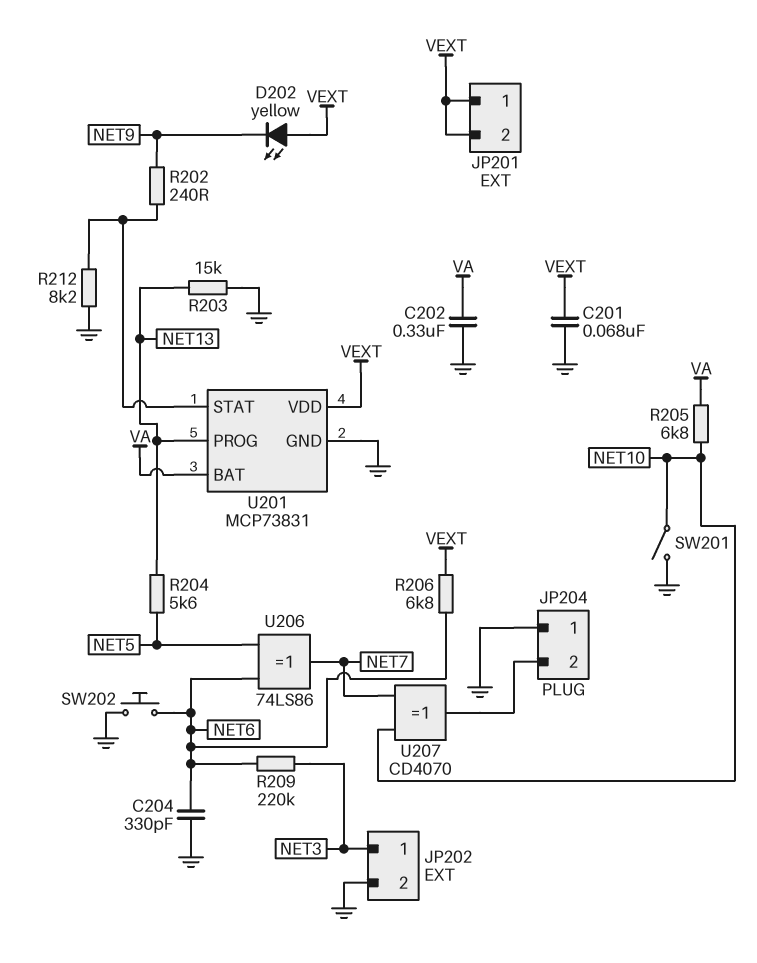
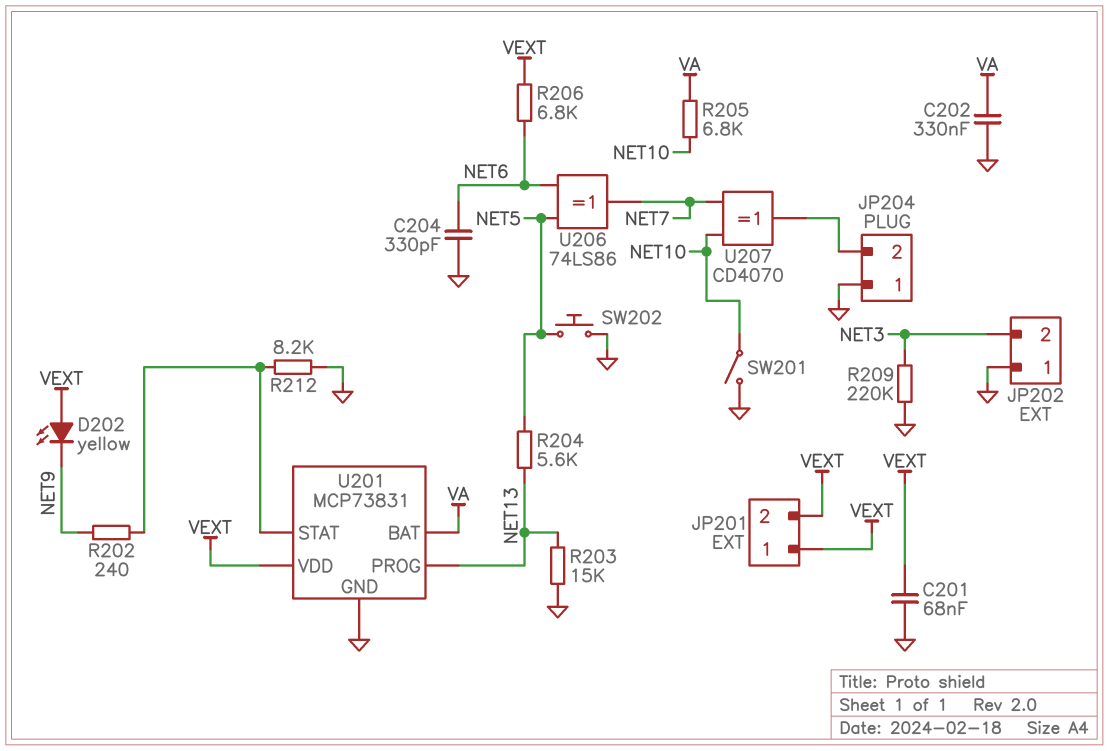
JP202 pin 1: NET3 -> GND
JP202 pin 2: GND -> NET3
R209: 220k (NET3, NET6) -> 220k (GND, NET3)
SW202: button (GND, NET6) -> button (GND, NET5)

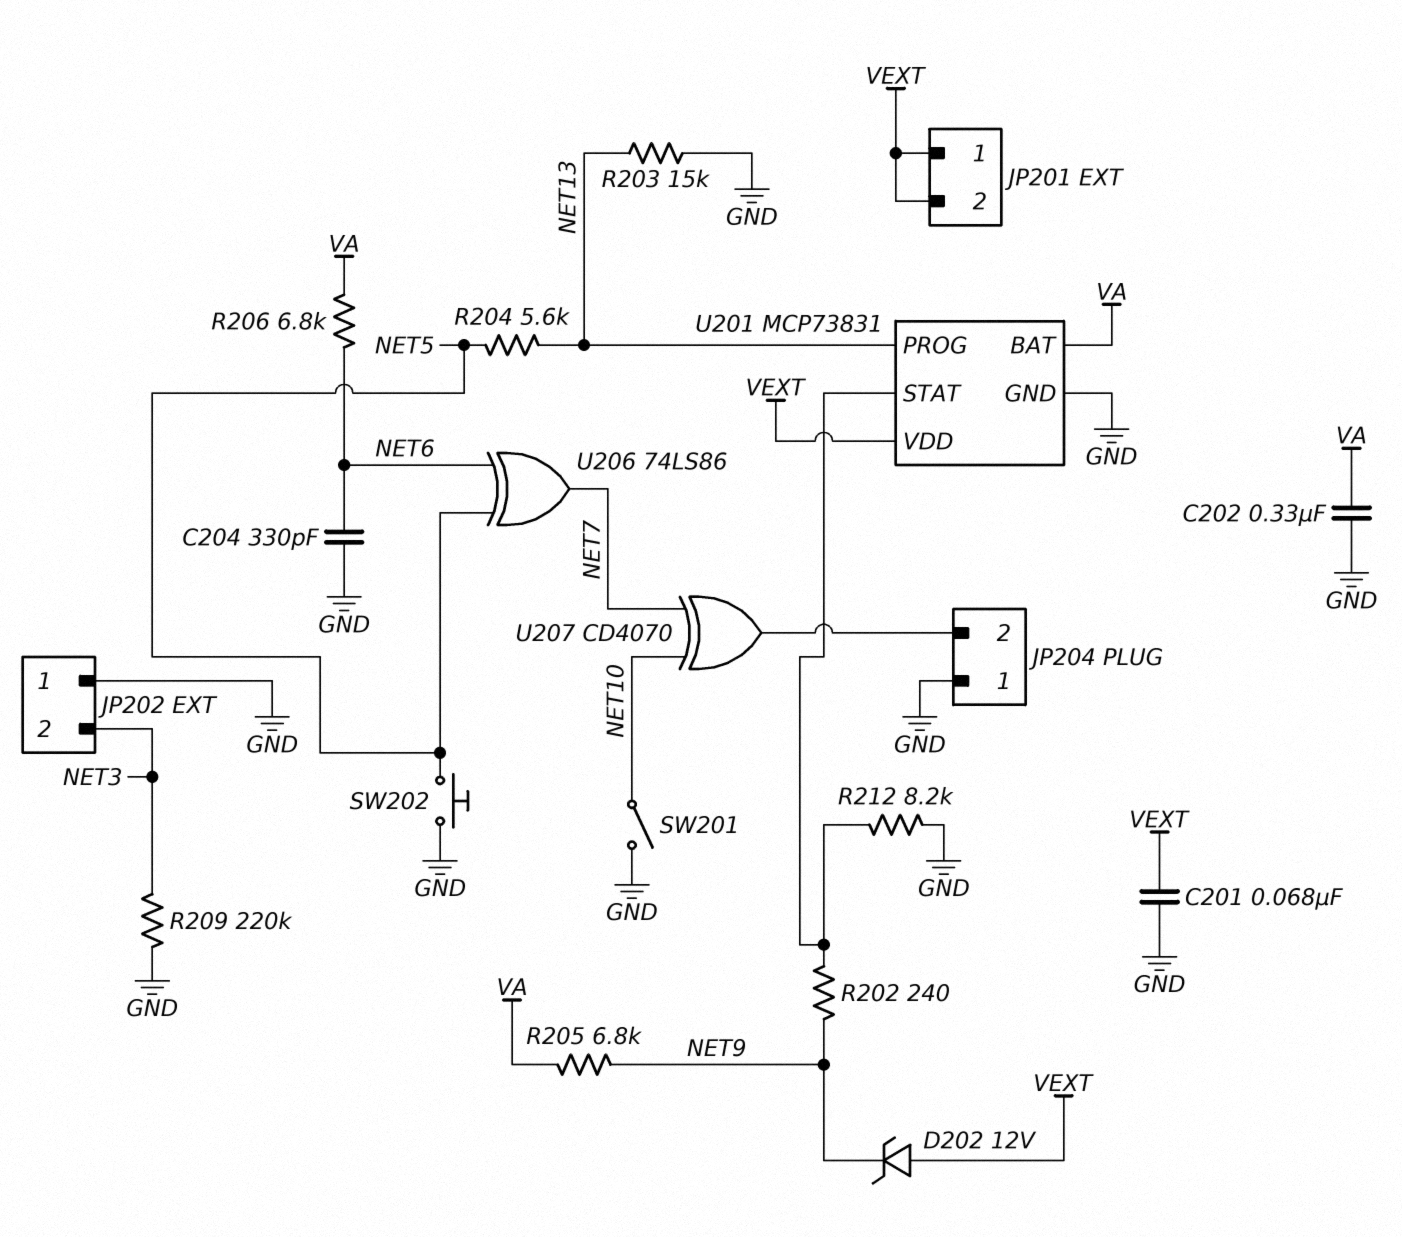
D202: LED yellow (A VEXT, K NET9) -> zener 12V (A VEXT, K NET9)
R205: 6.8k (NET10, VA) -> 6.8k (NET9, VA)
R206: 6.8k (NET6, VEXT) -> 6.8k (NET6, VA)

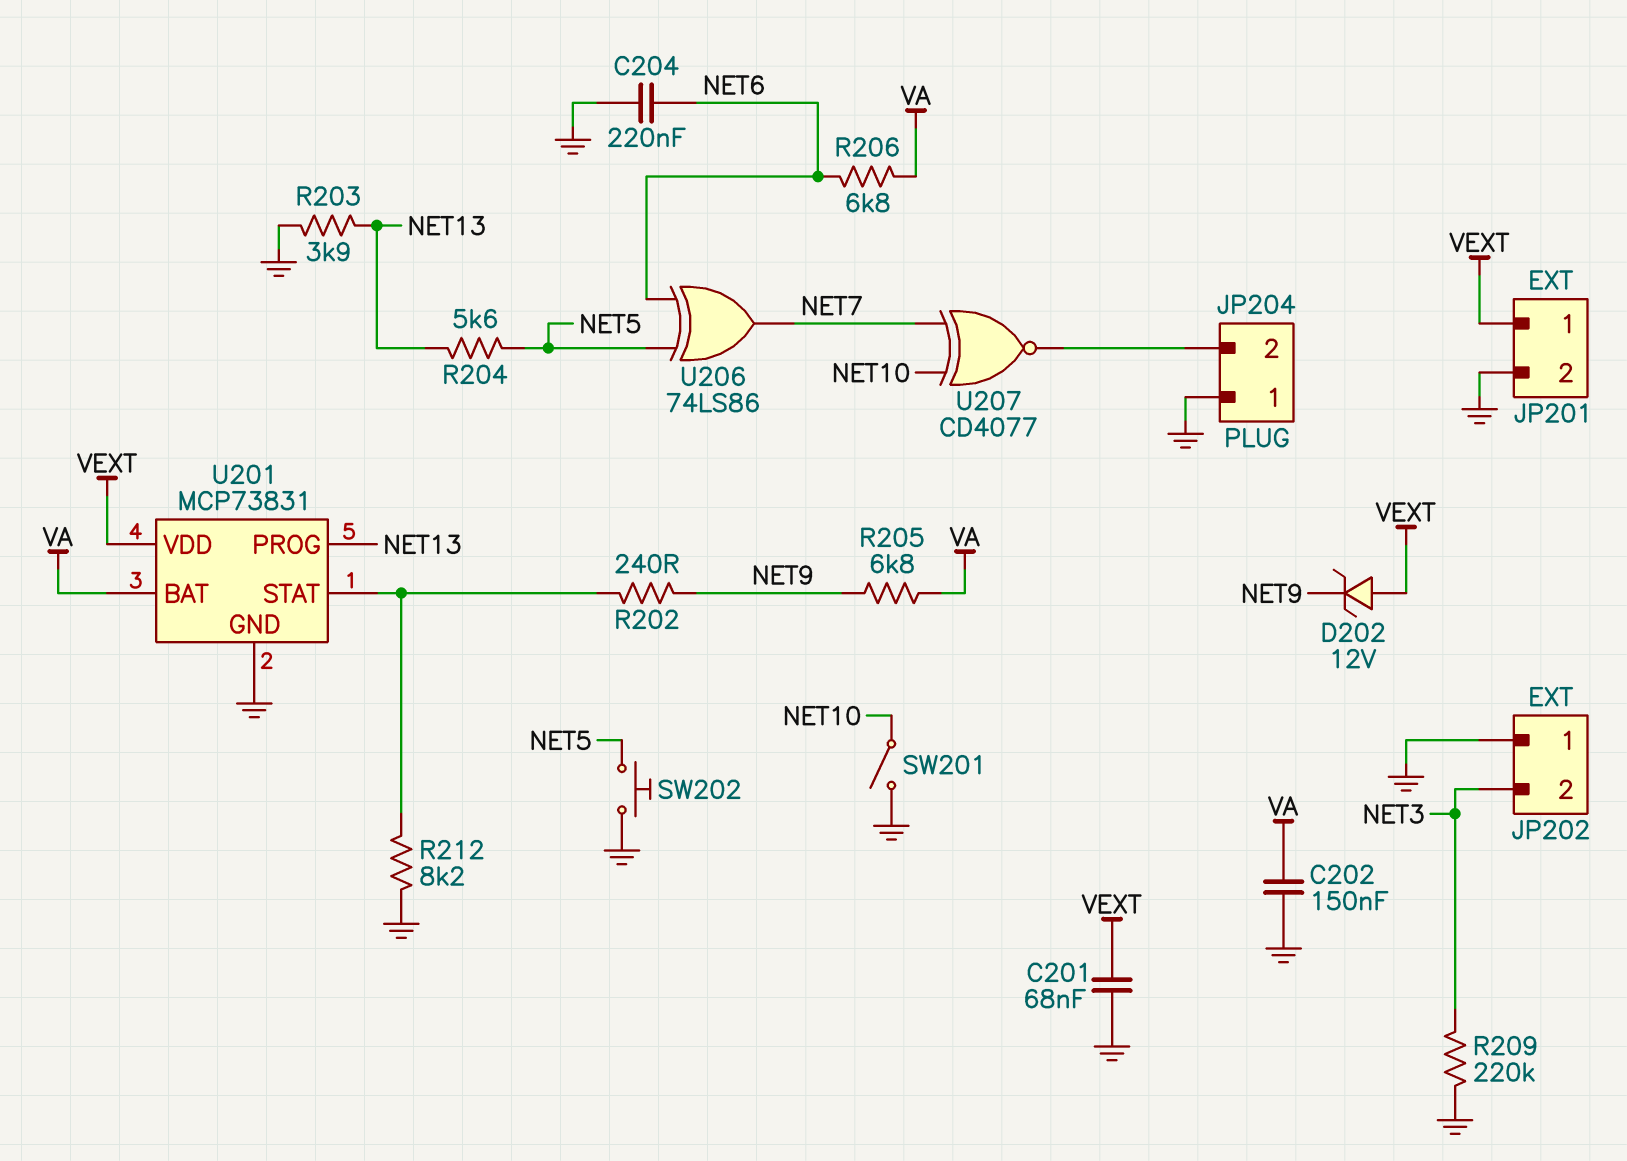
C202: 330nF (GND, VA) -> 150nF (GND, VA)
C204: 330pF (GND, NET6) -> 220nF (GND, NET6)
JP201 pin 2: VEXT -> GND
R203: 15k (GND, NET13) -> 3.9k (GND, NET13)
U207: XOR CD4070 (in NET7, in NET10, out JP204/2) -> XNOR CD4077 (in NET7, in NET10, out JP204/2)

